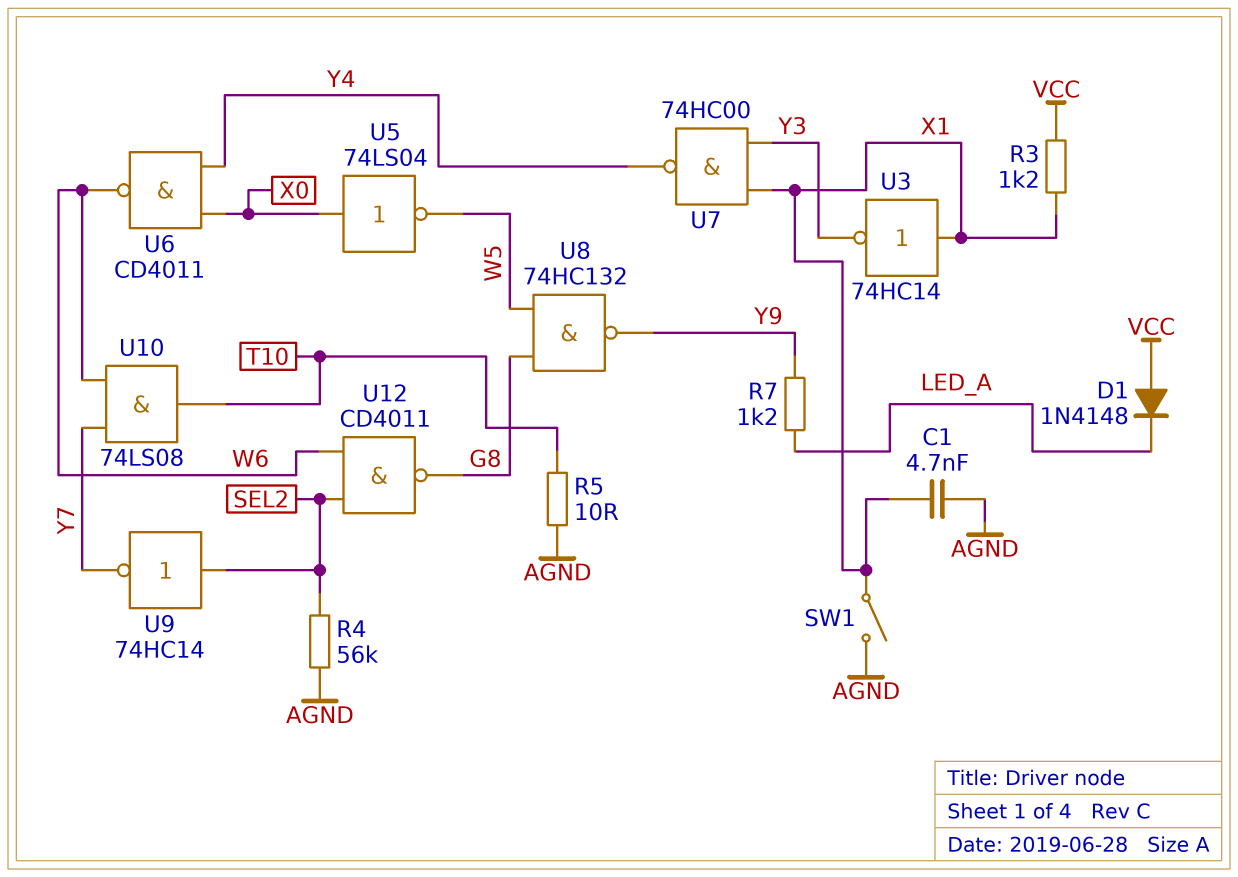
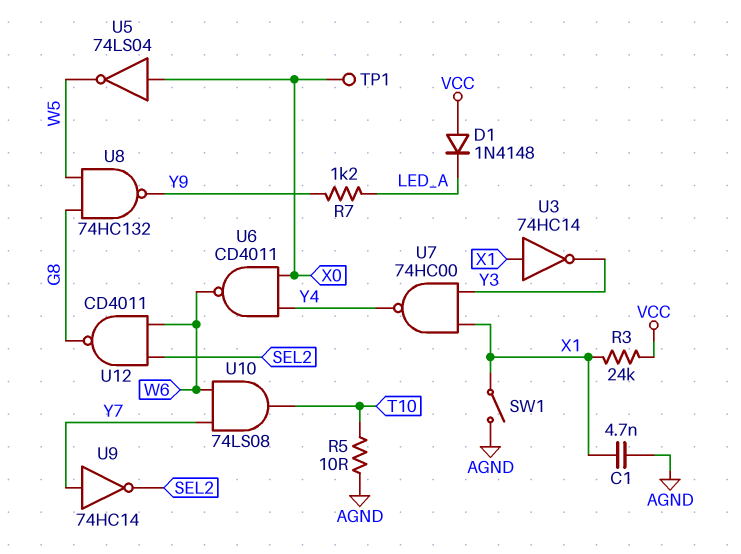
R3: 1.2k (VCC, X1) -> 24k (VCC, X1)
R4: 56k (AGND, SEL2) -> none
TP1: none -> test point (X0)
U9: NOT 74HC14 (in SEL2, out Y7) -> NOT 74HC14 (in Y7, out SEL2)

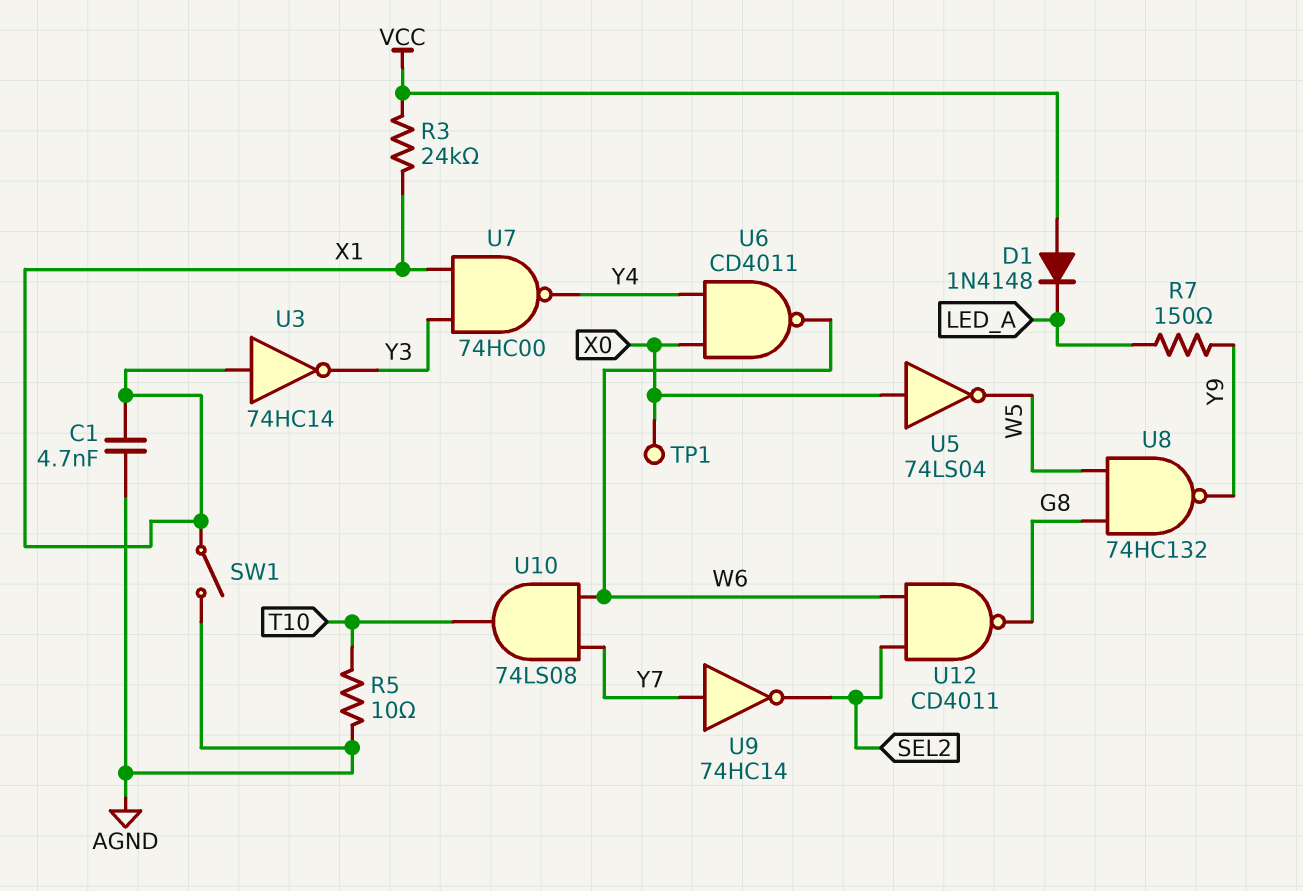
R7: 1.2k (LED_A, Y9) -> 150 (LED_A, Y9)

